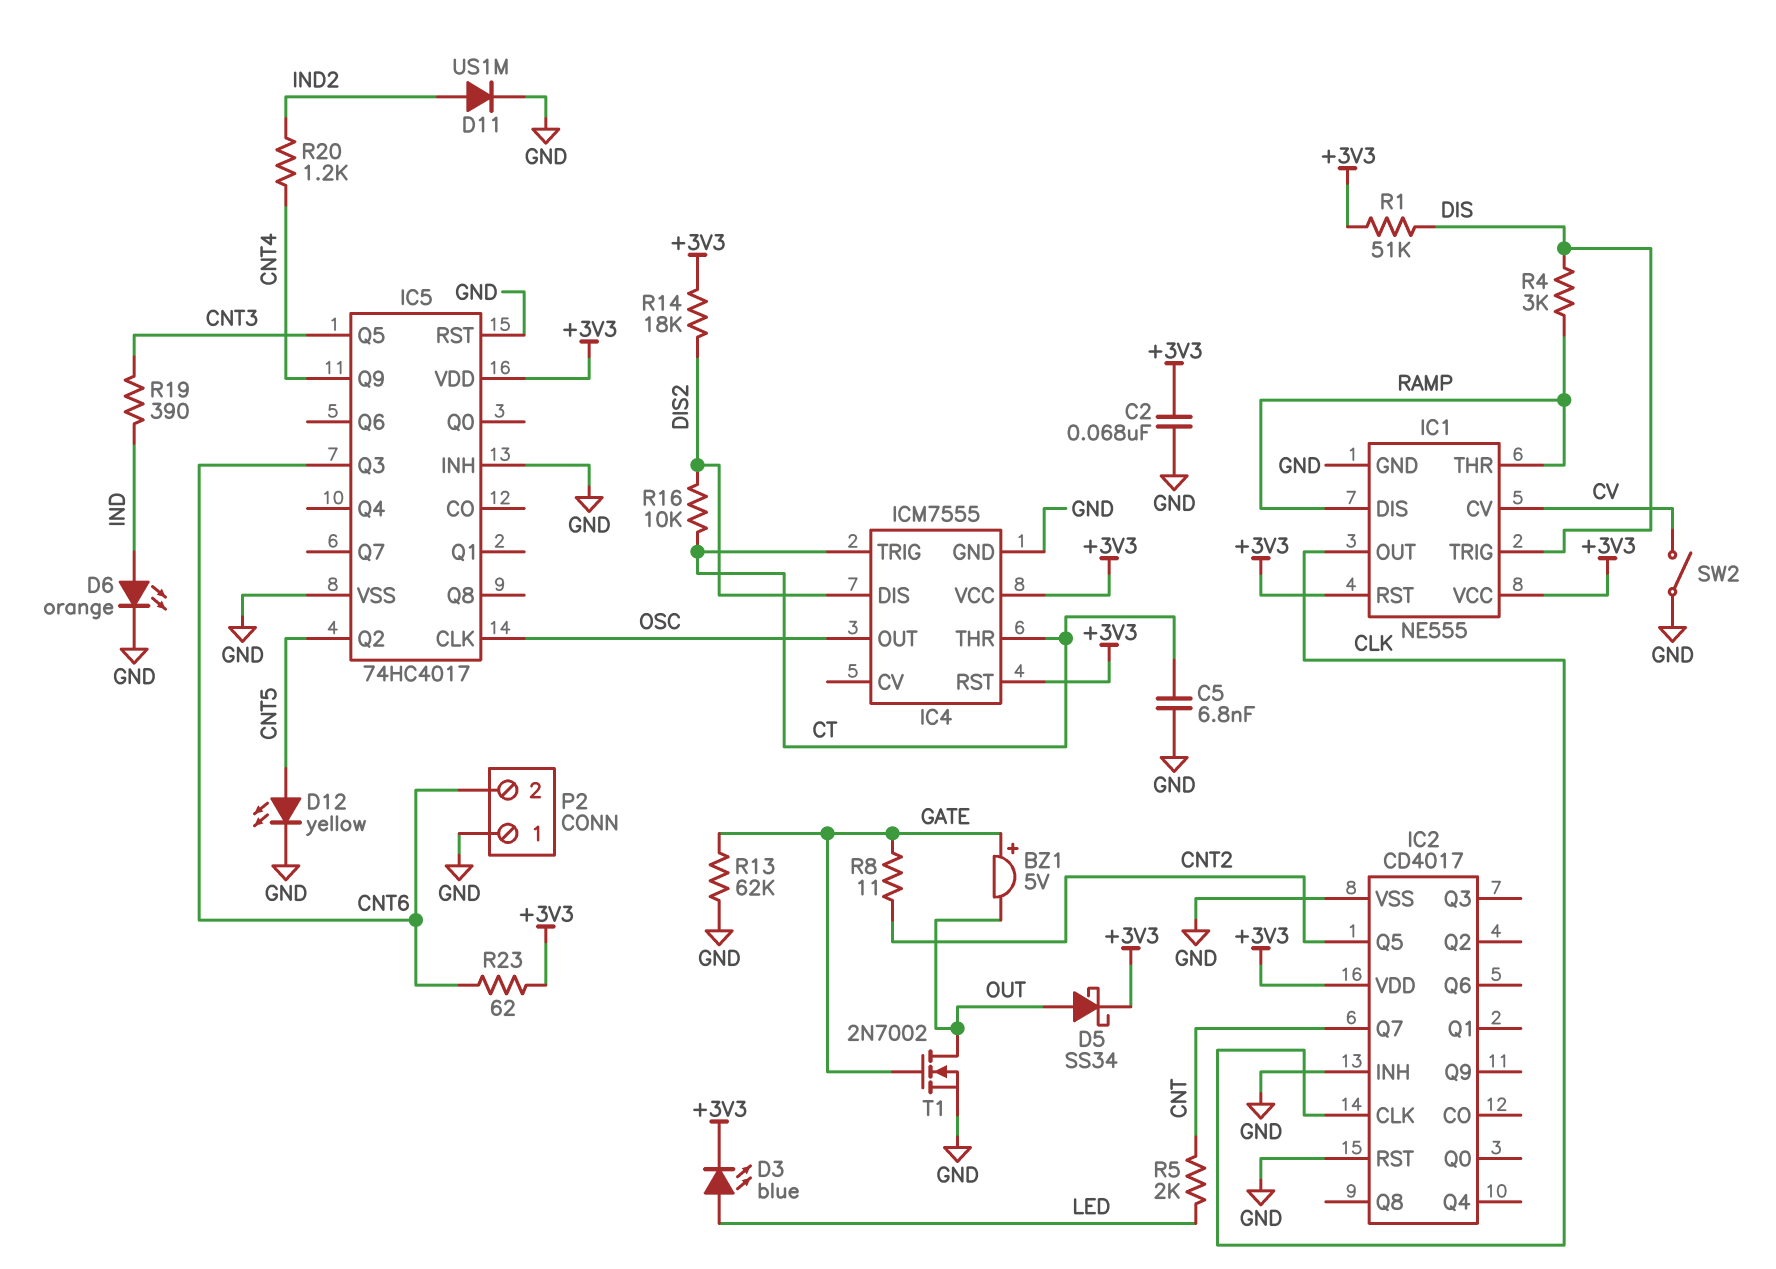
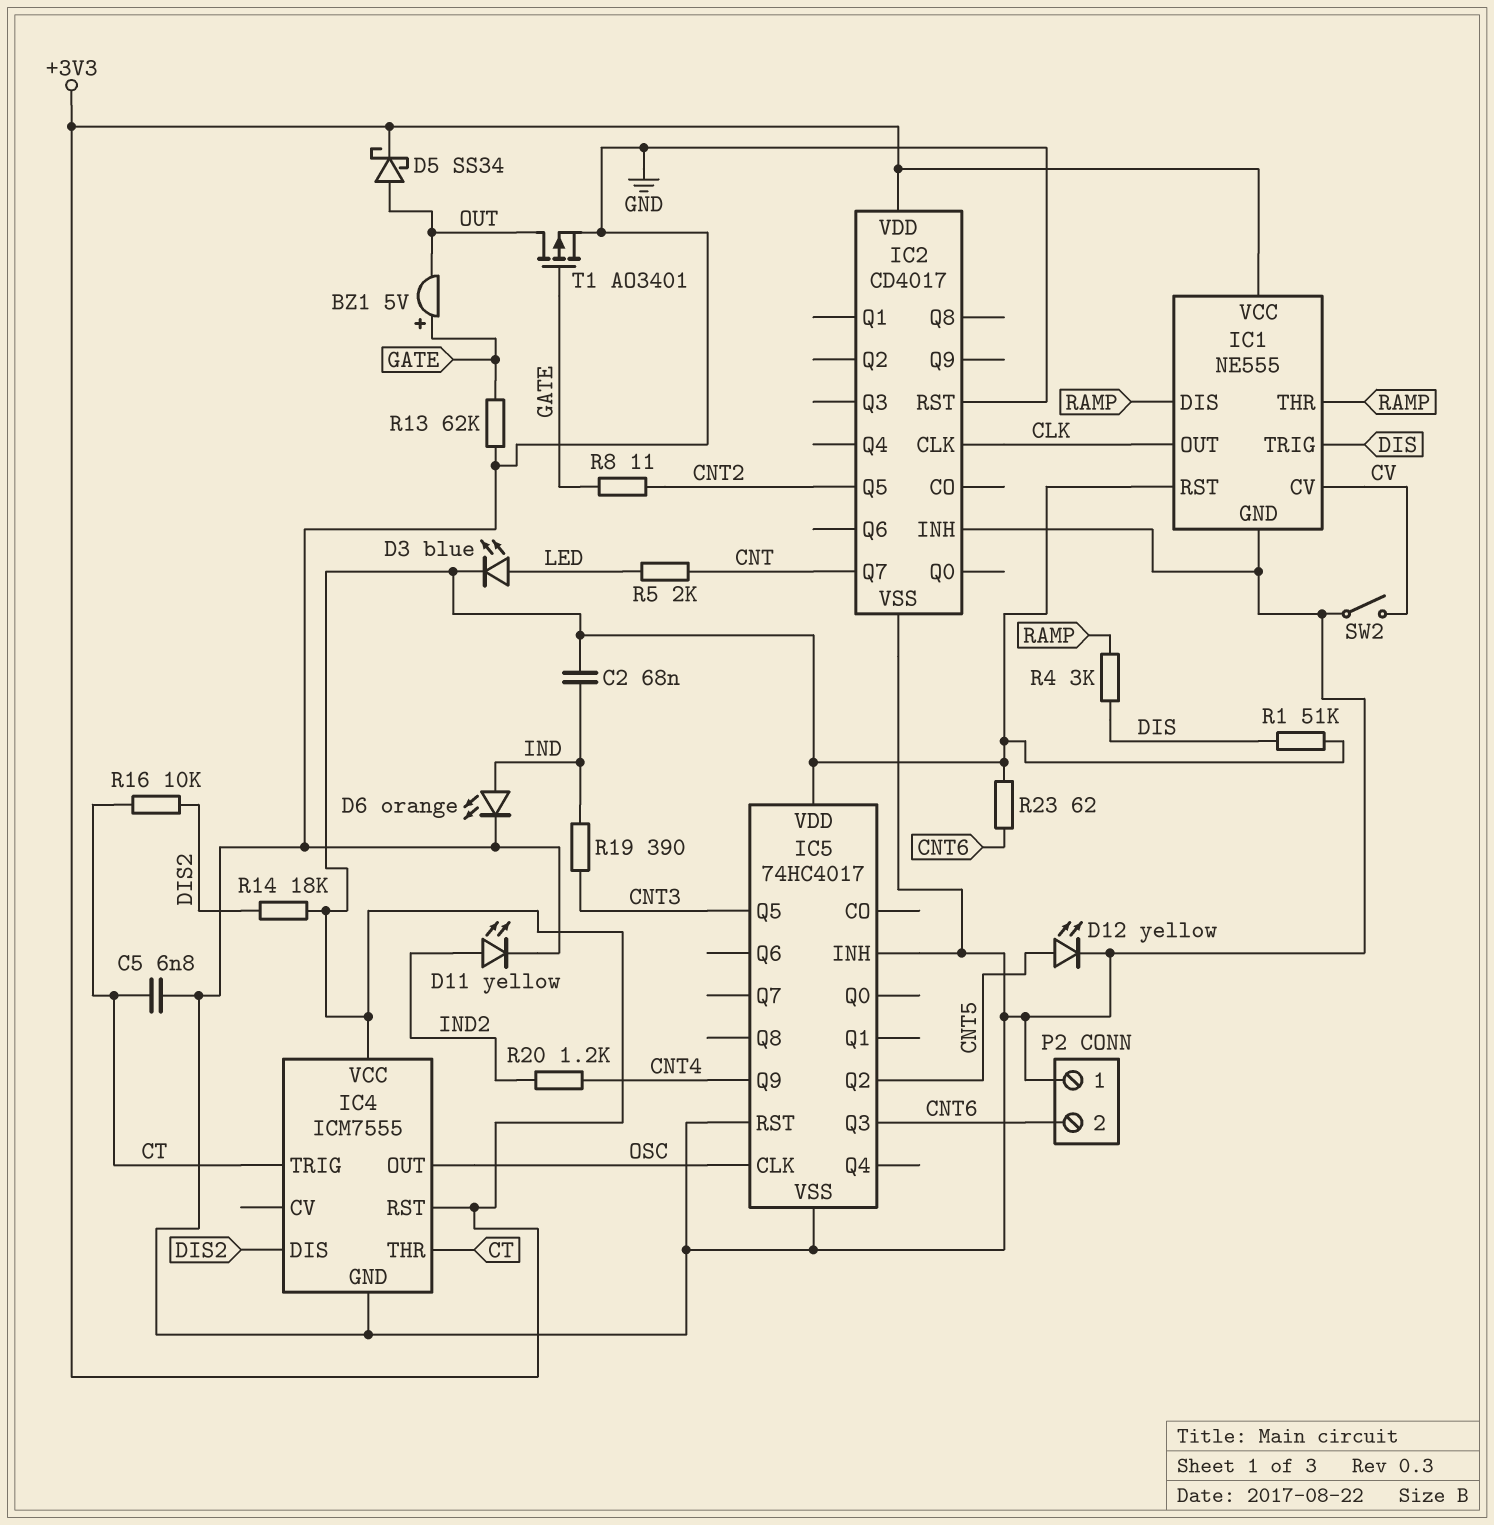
C2: 68nF (+3V3, GND) -> 68nF (+3V3, IND)
D11: diode US1M (A IND2, K GND) -> LED yellow (A IND2, K GND)
T1: NMOS 2N7002 (G GATE, D OUT, S GND) -> PMOS AO3401 (G GATE, D OUT, S GND)

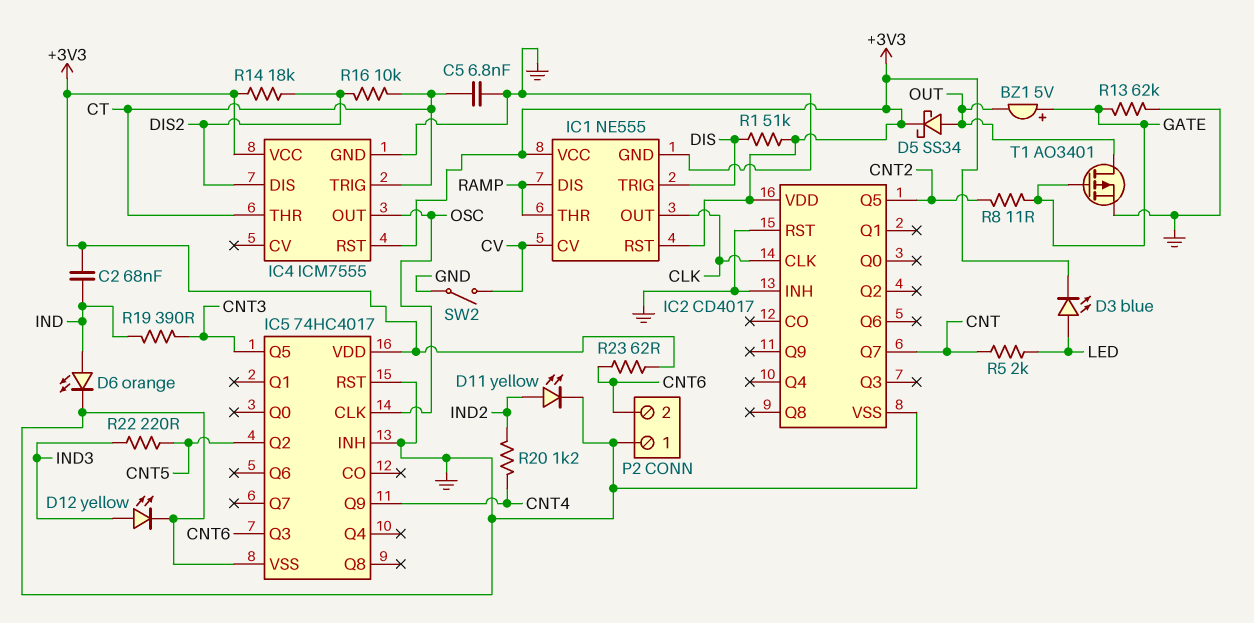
D12: LED yellow (A CNT5, K GND) -> LED yellow (A IND3, K GND)
R4: 3k (DIS, RAMP) -> none
R22: none -> 220 (CNT5, IND3)

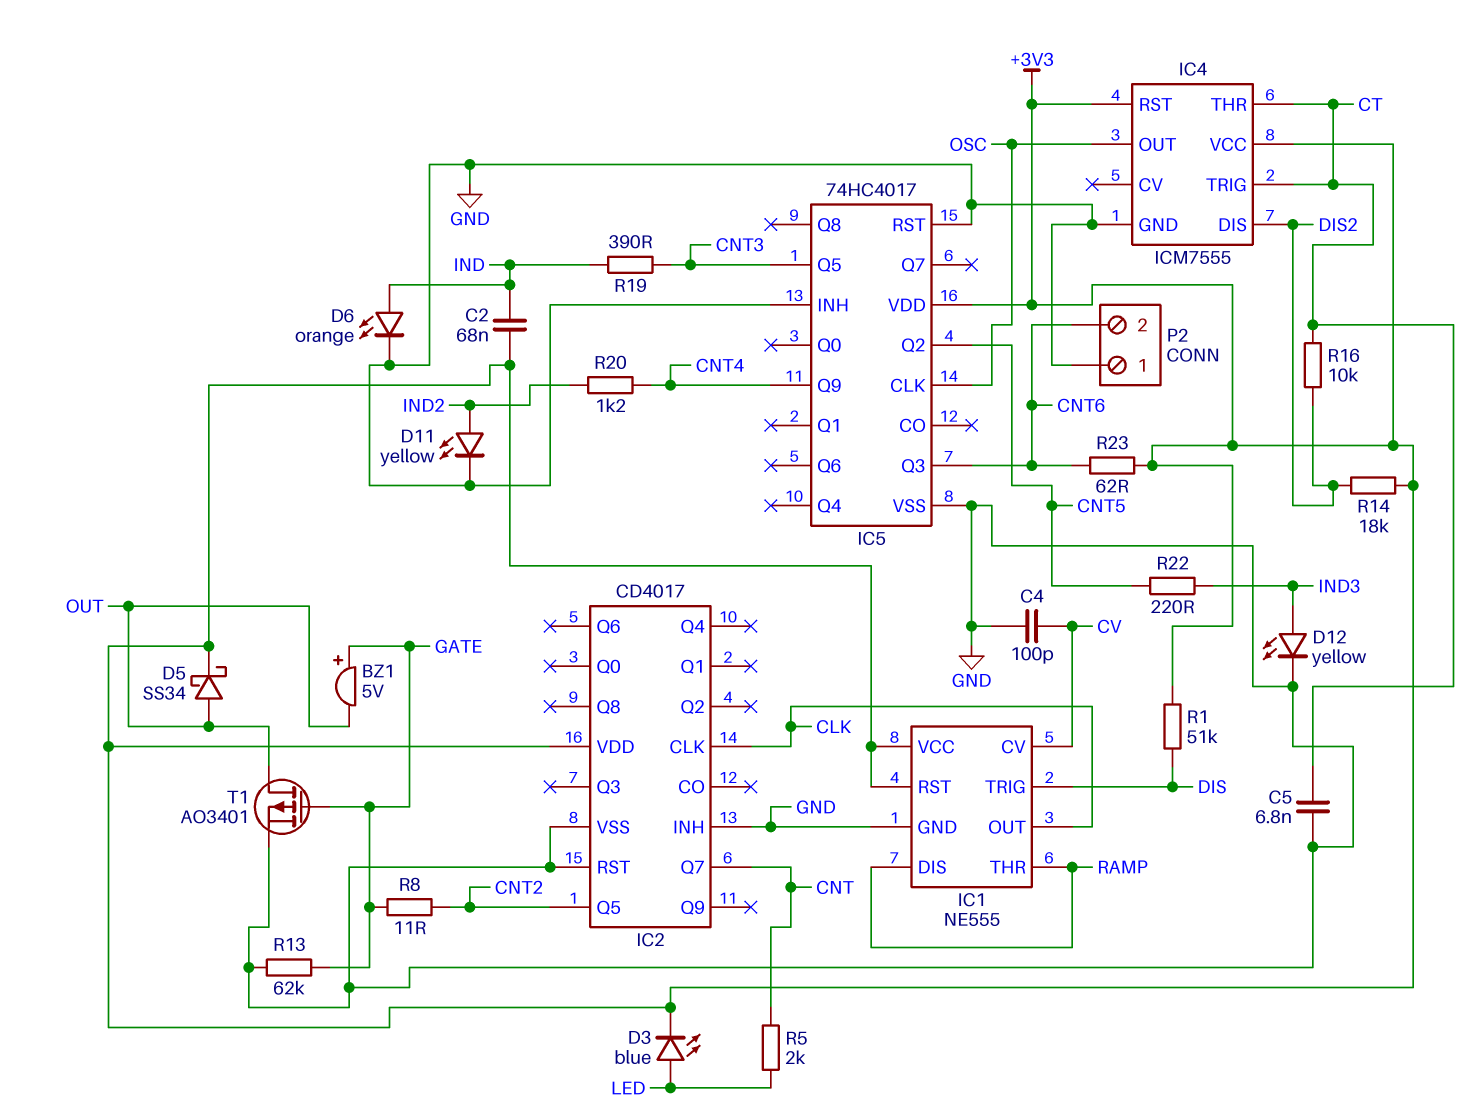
C4: none -> 100pF (CV, GND)
SW2: switch (CV, GND) -> none

